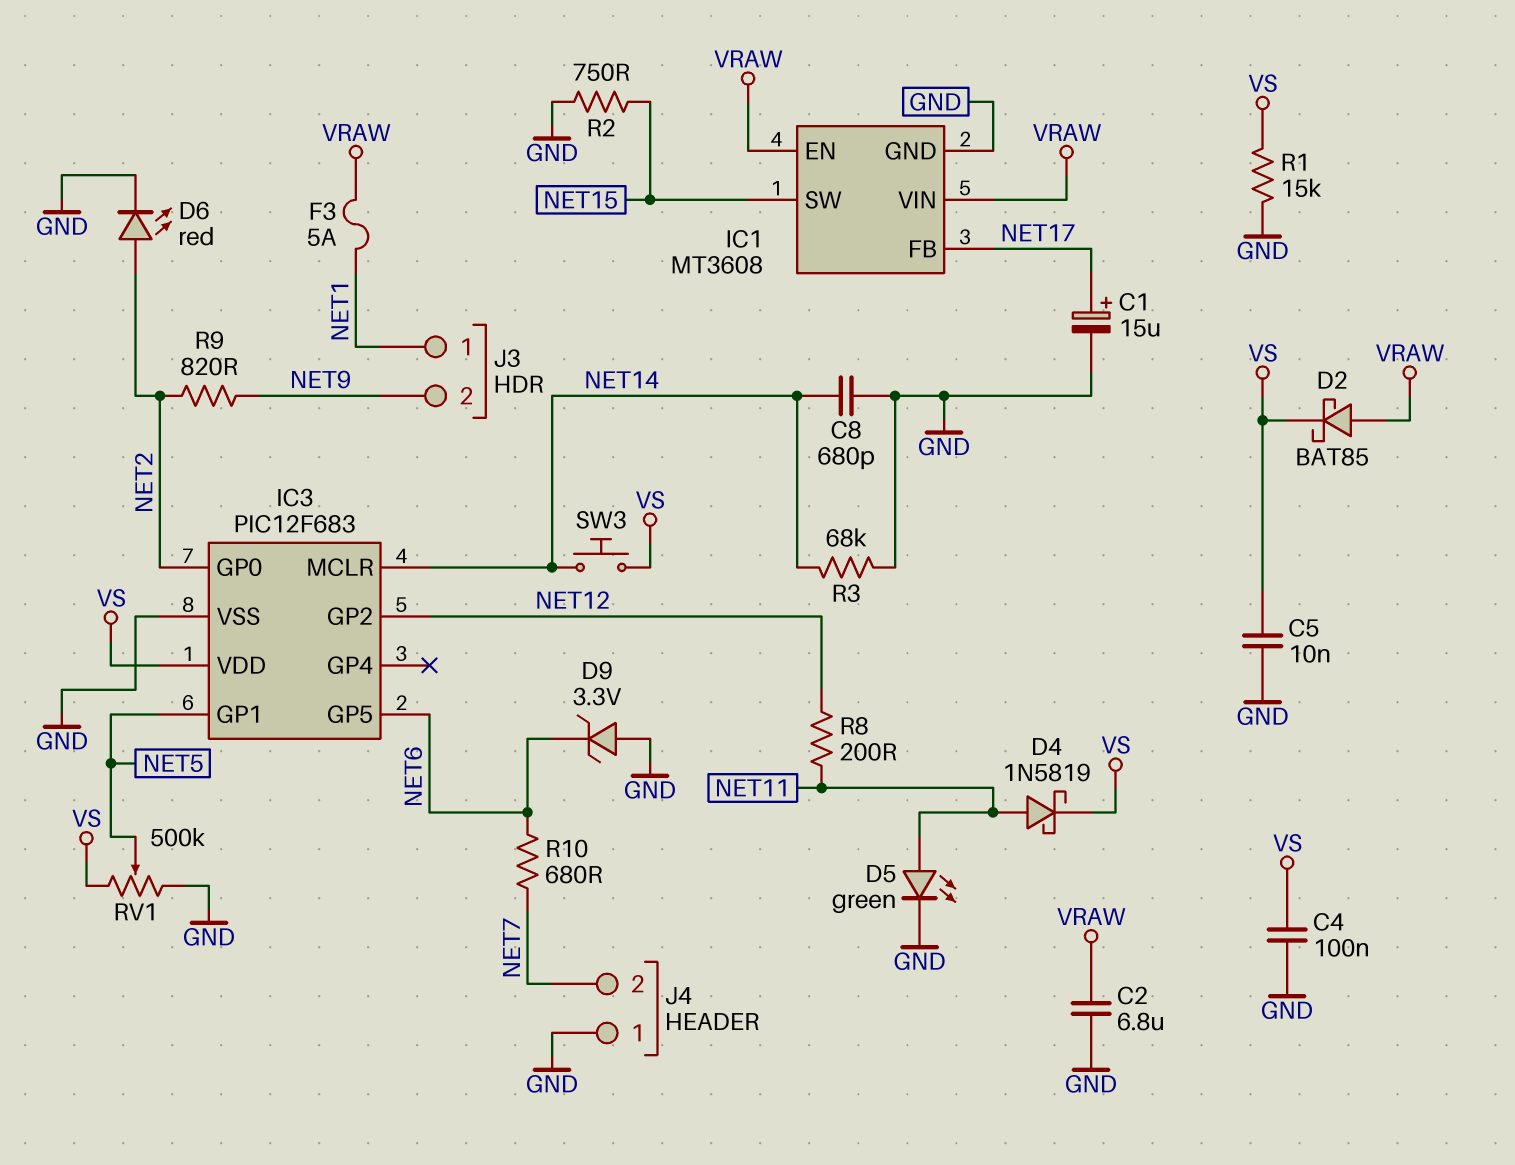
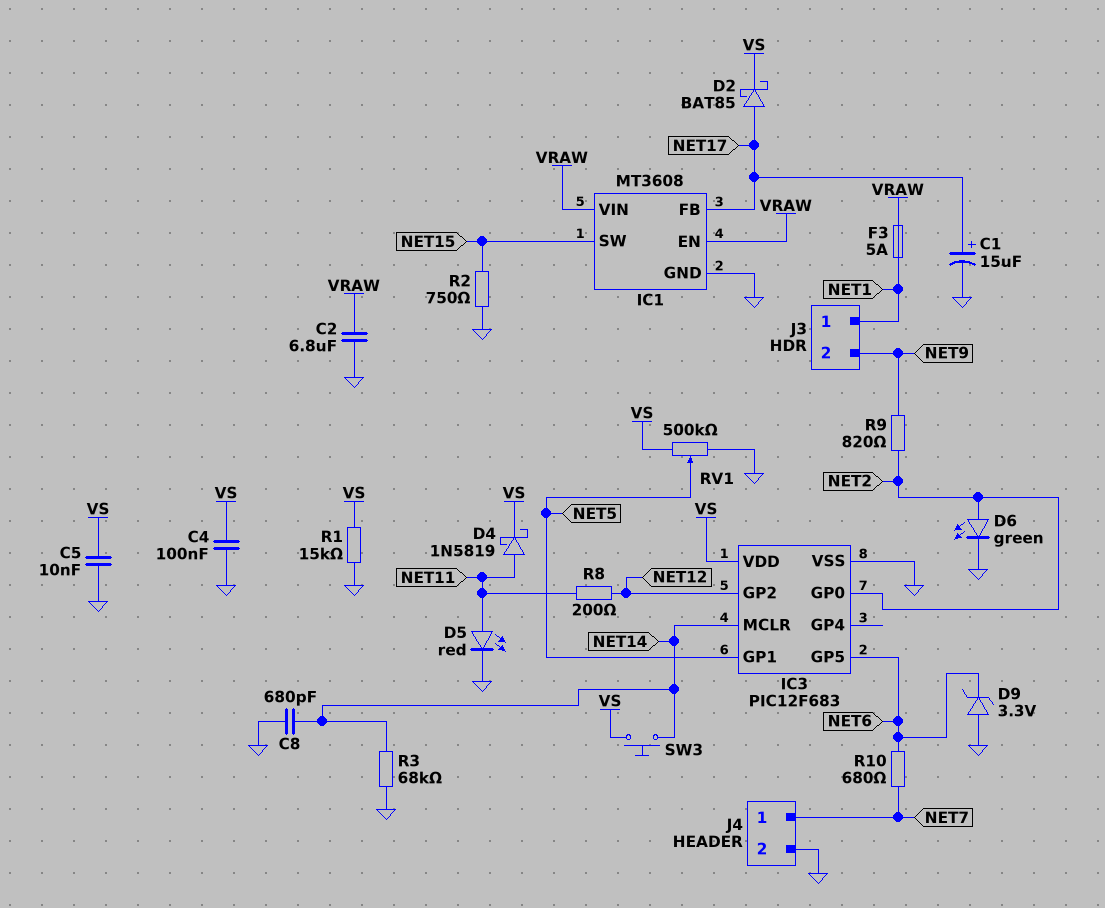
D2: schottky BAT85 (A VRAW, K VS) -> schottky BAT85 (A NET17, K VS)
D5: LED green (A NET11, K GND) -> LED red (A NET11, K GND)
D6: LED red (A NET2, K GND) -> LED green (A NET2, K GND)
J4 pin 1: GND -> NET7
J4 pin 2: NET7 -> GND

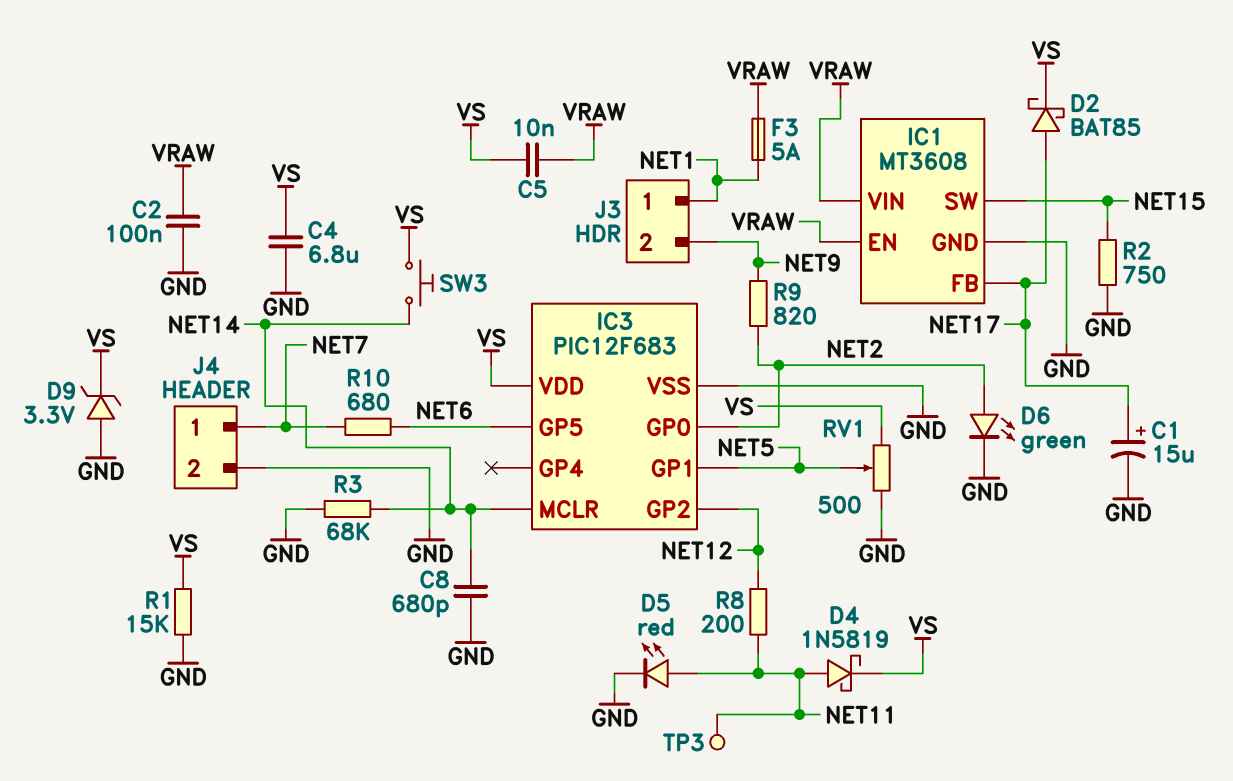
C2: 6.8uF (GND, VRAW) -> 100nF (GND, VRAW)
C4: 100nF (GND, VS) -> 6.8uF (GND, VS)
C5: 10nF (GND, VS) -> 10nF (VRAW, VS)
D9: zener 3.3V (A GND, K NET6) -> zener 3.3V (A GND, K VS)
RV1: 500k (GND, VS, wiper NET5) -> 500 (GND, VS, wiper NET5)
TP3: none -> test point (NET11)

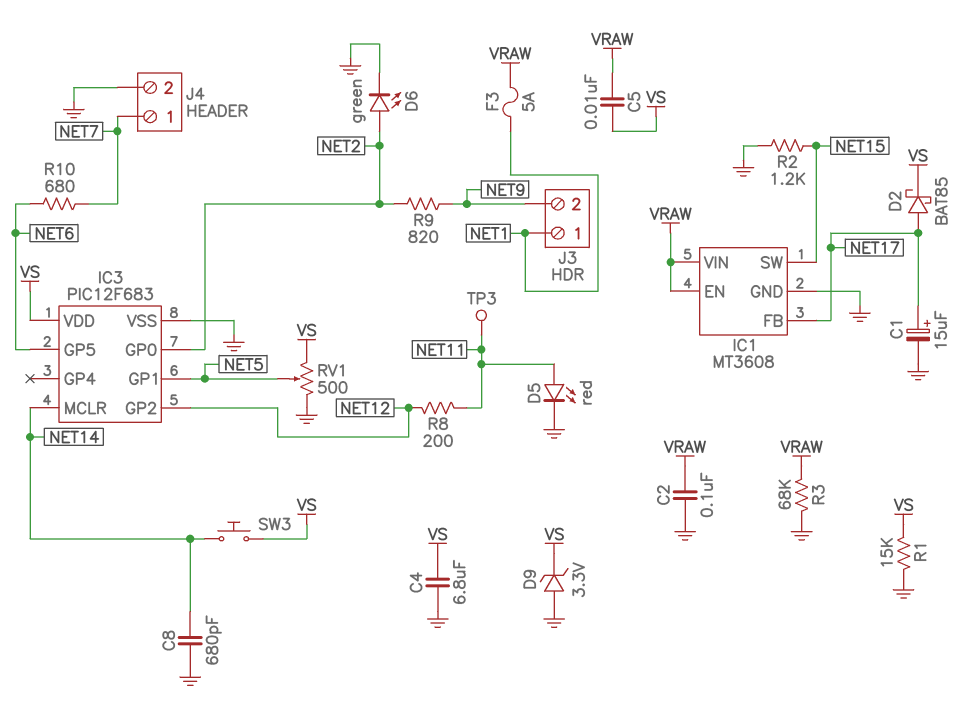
D4: schottky 1N5819 (A NET11, K VS) -> none
R2: 750 (GND, NET15) -> 1.2k (GND, NET15)
R3: 68k (GND, NET14) -> 68k (GND, VRAW)

